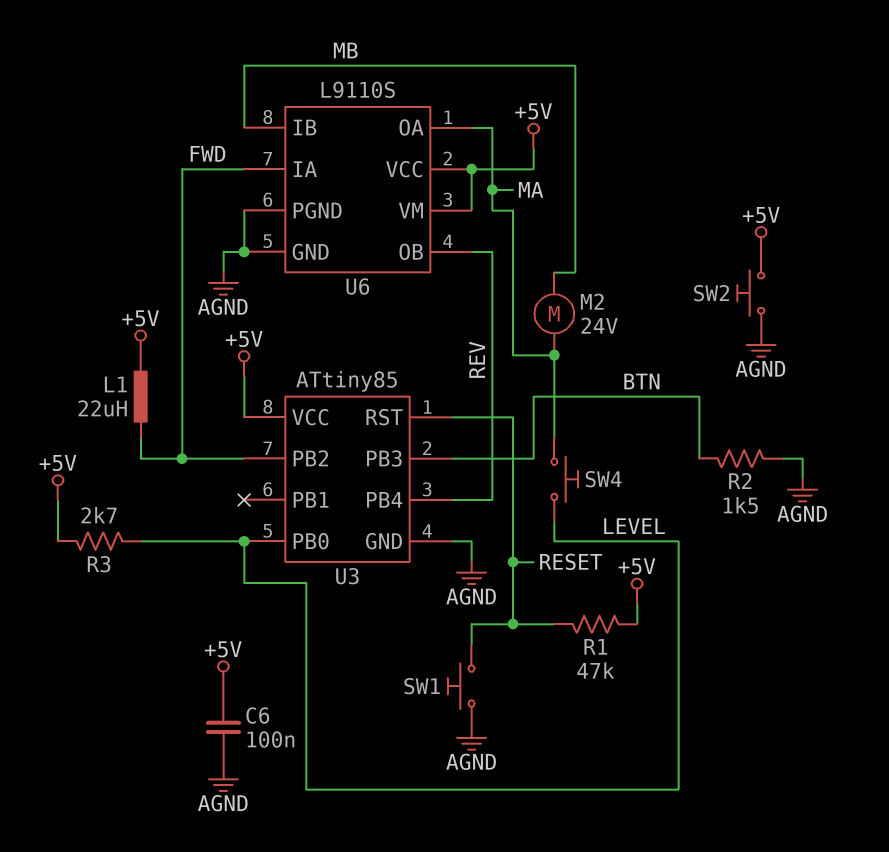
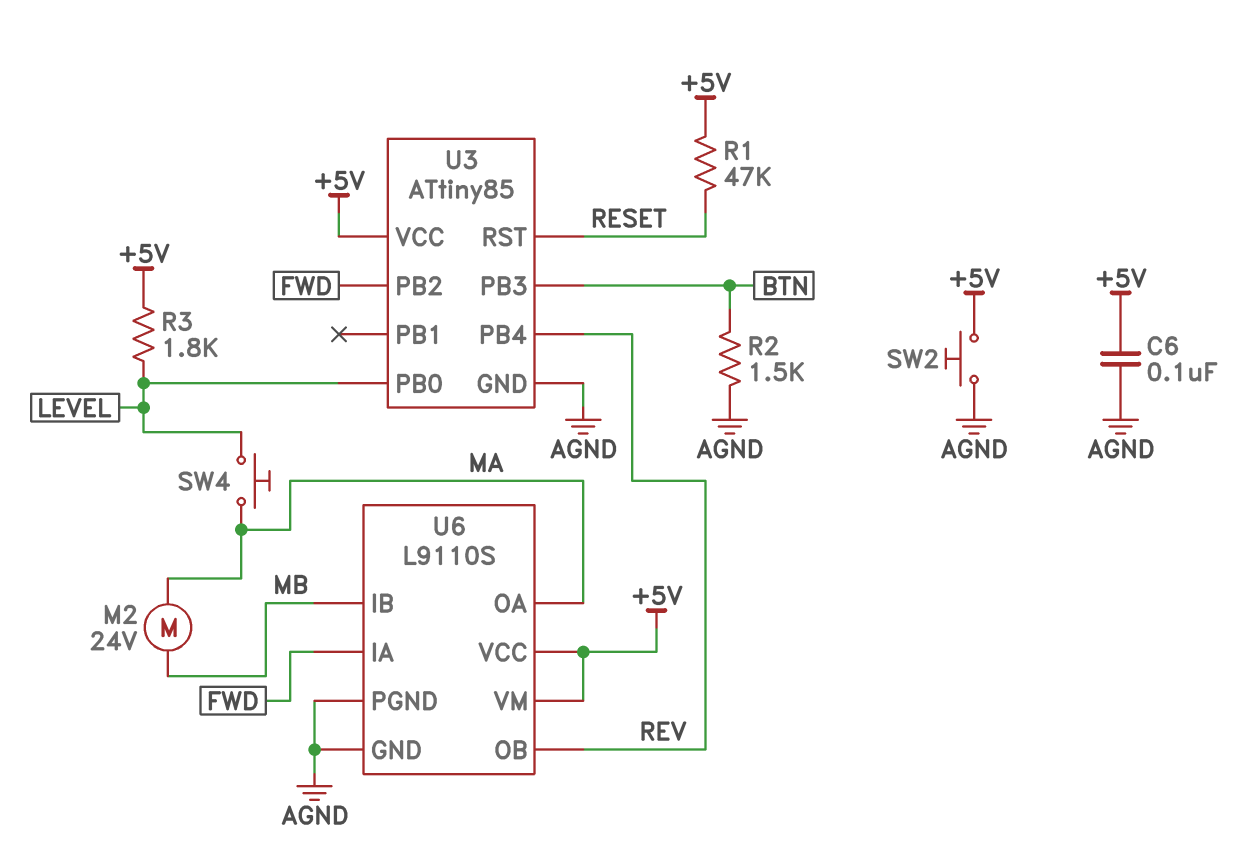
L1: 22uH (+5V, FWD) -> none
R3: 2.7k (+5V, LEVEL) -> 1.8k (+5V, LEVEL)
SW1: button (AGND, RESET) -> none

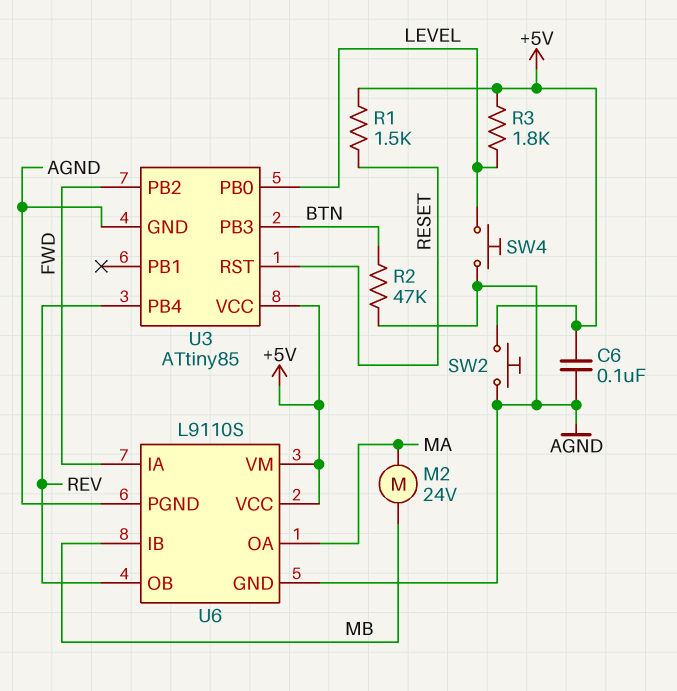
R1: 47k (+5V, RESET) -> 1.5k (+5V, RESET)
R2: 1.5k (AGND, BTN) -> 47k (AGND, BTN)
SW4: button (LEVEL, MA) -> button (AGND, LEVEL)

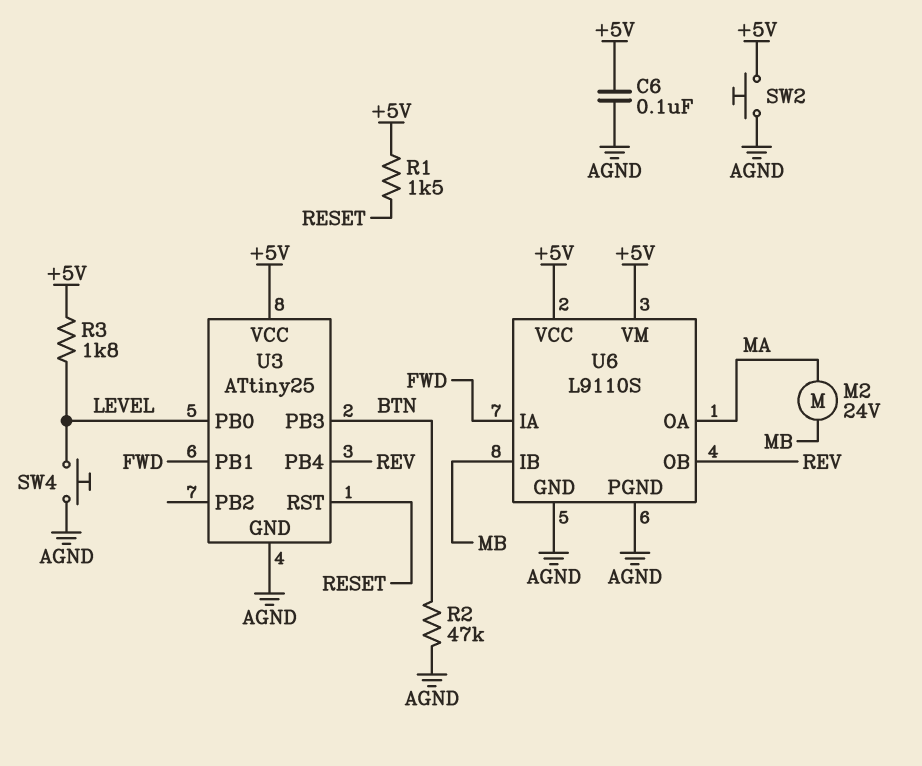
U3: ATtiny85 -> ATtiny25
U3 pin PB1: none -> FWD
U3 pin PB2: FWD -> none

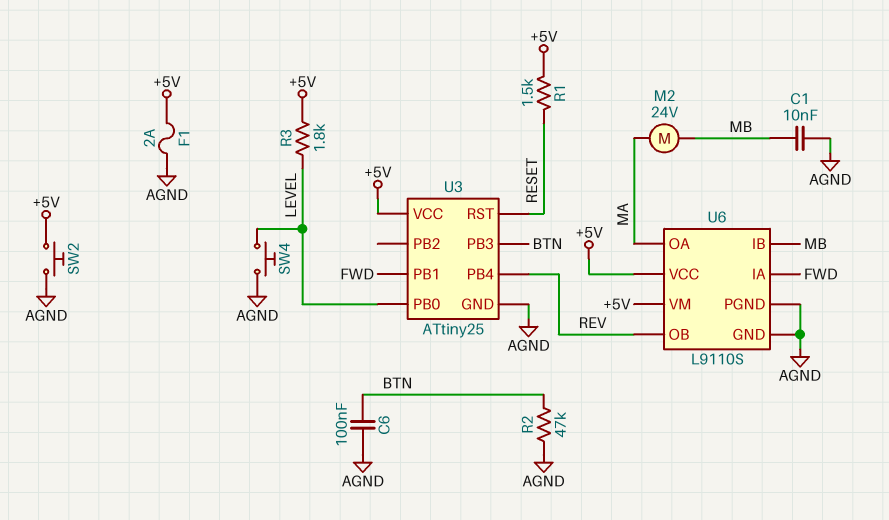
C1: none -> 10nF (AGND, MB)
C6: 100nF (+5V, AGND) -> 100nF (AGND, BTN)
F1: none -> 2A (+5V, AGND)

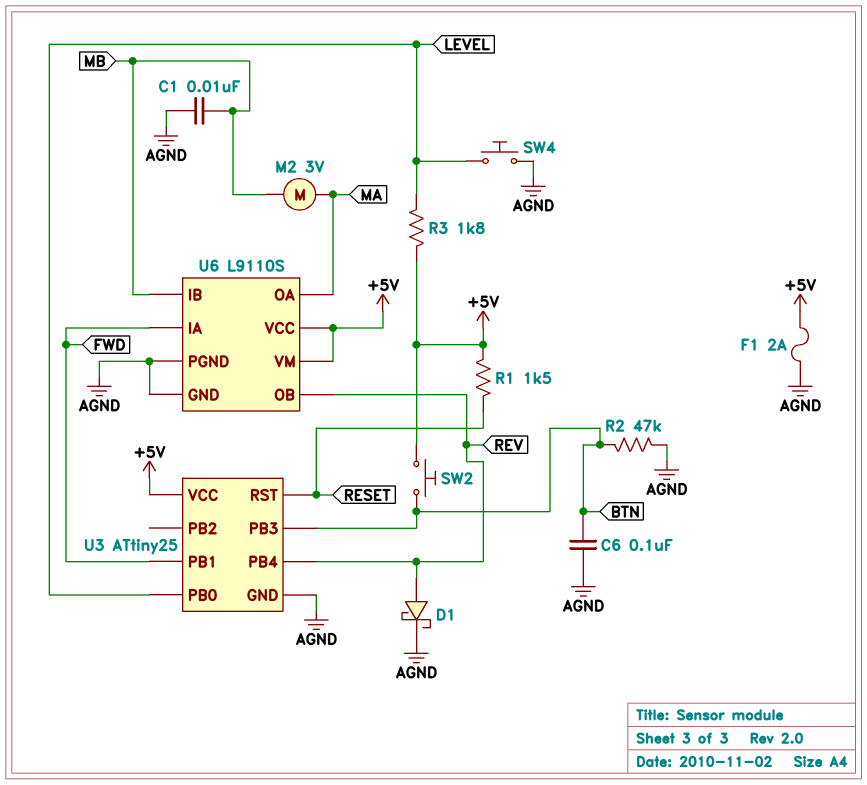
D1: none -> schottky (A REV, K AGND)
M2: motor 24V (MA, MB) -> motor 3V (MA, MB)
SW2: button (+5V, AGND) -> button (+5V, BTN)

